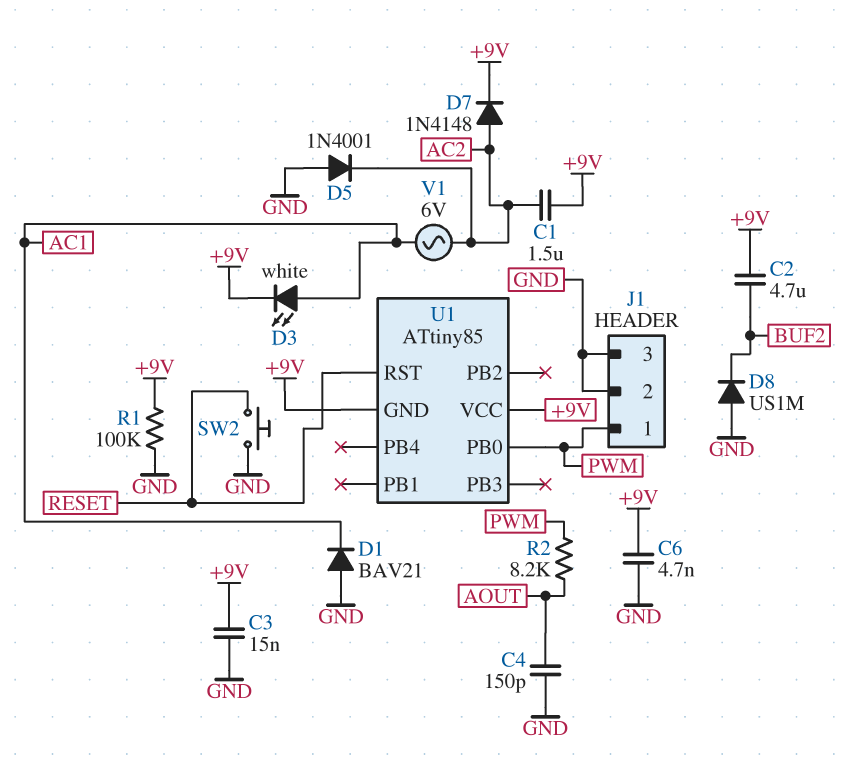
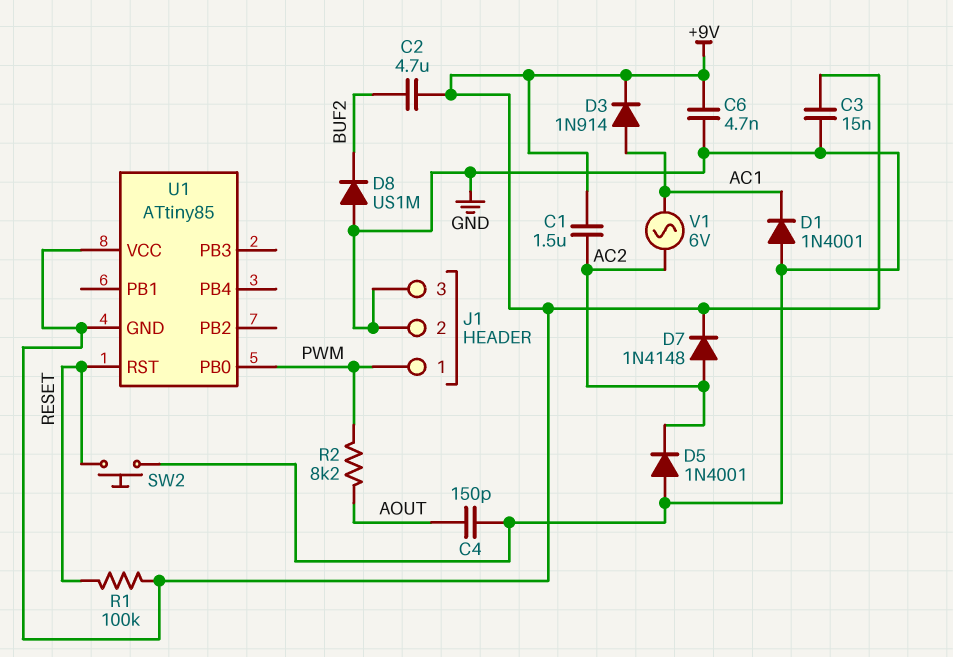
D1: diode BAV21 (A GND, K AC1) -> diode 1N4001 (A GND, K AC1)
D3: LED white (A AC1, K +9V) -> diode 1N914 (A AC1, K +9V)
R1: 100k (+9V, GND) -> 100k (+9V, RESET)

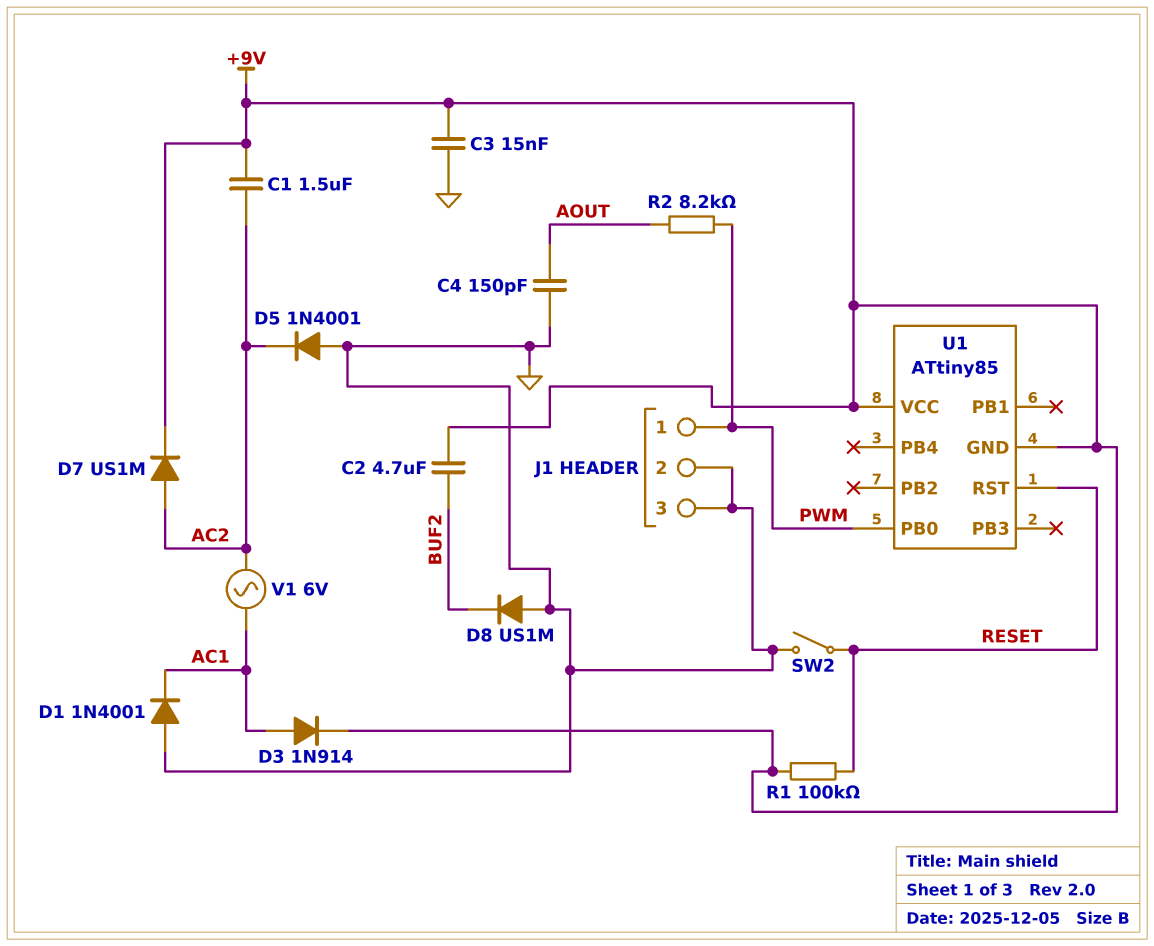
C6: 4.7nF (+9V, GND) -> none
D7: diode 1N4148 (A AC2, K +9V) -> diode US1M (A AC2, K +9V)
SW2: button (GND, RESET) -> switch (GND, RESET)

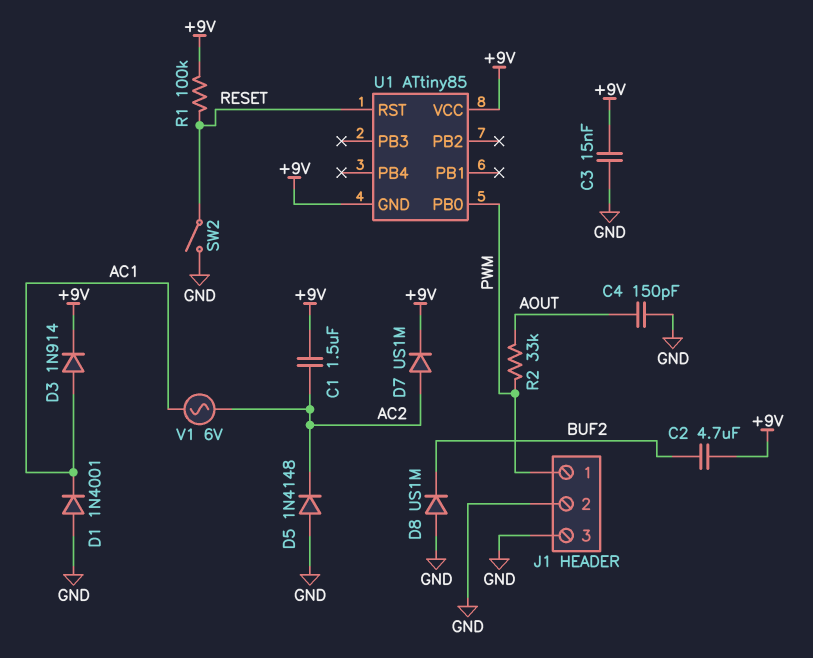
D5: diode 1N4001 (A GND, K AC2) -> diode 1N4148 (A GND, K AC2)
R2: 8.2k (AOUT, PWM) -> 33k (AOUT, PWM)

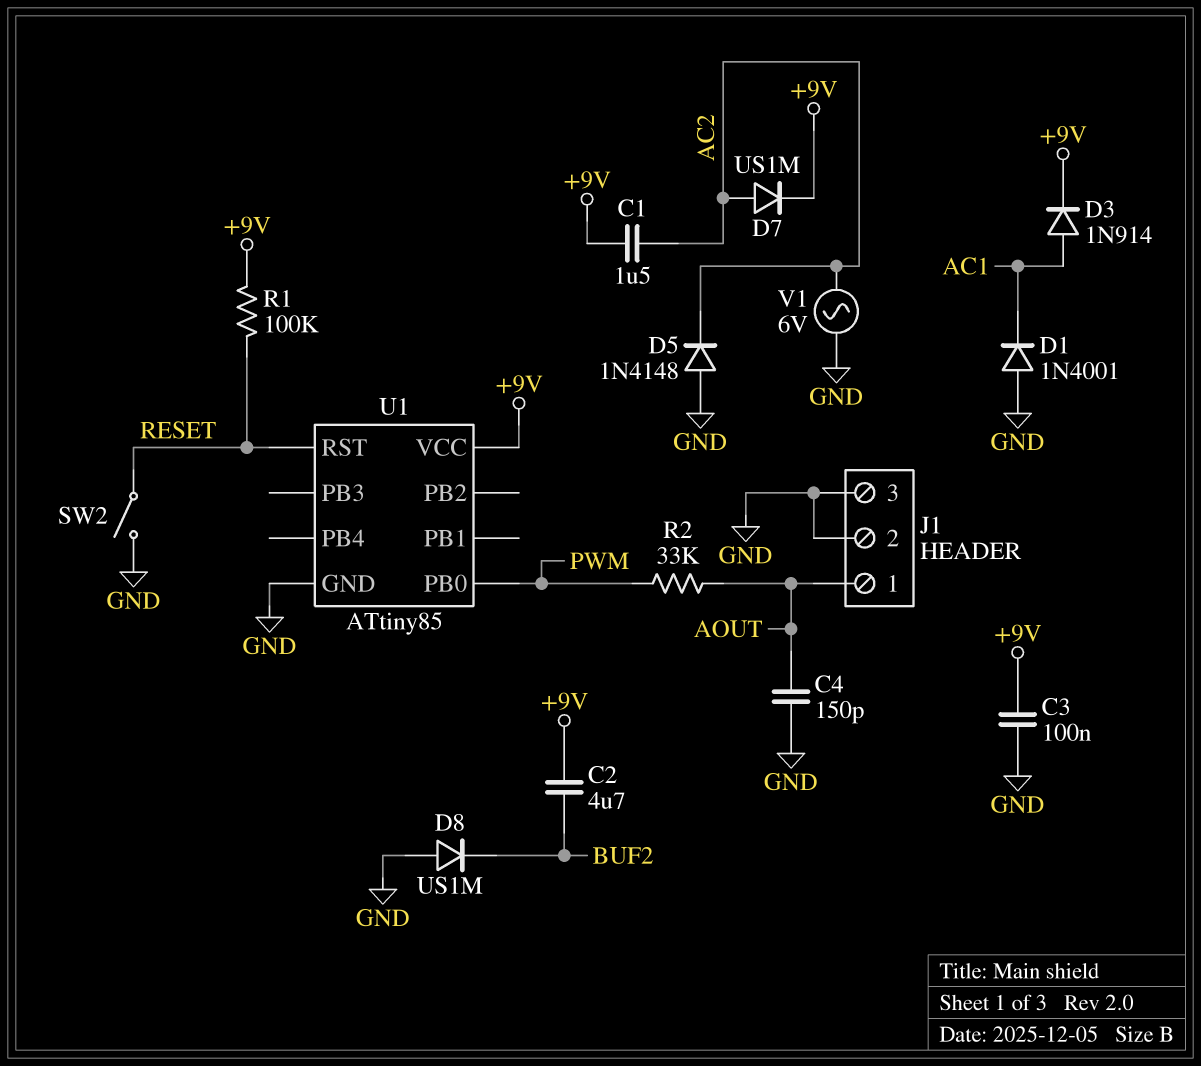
C3: 15nF (+9V, GND) -> 100nF (+9V, GND)
J1 pin 1: PWM -> AOUT
U1 pin GND: +9V -> GND
V1: AC 6V (AC1, AC2) -> AC 6V (AC2, GND)

